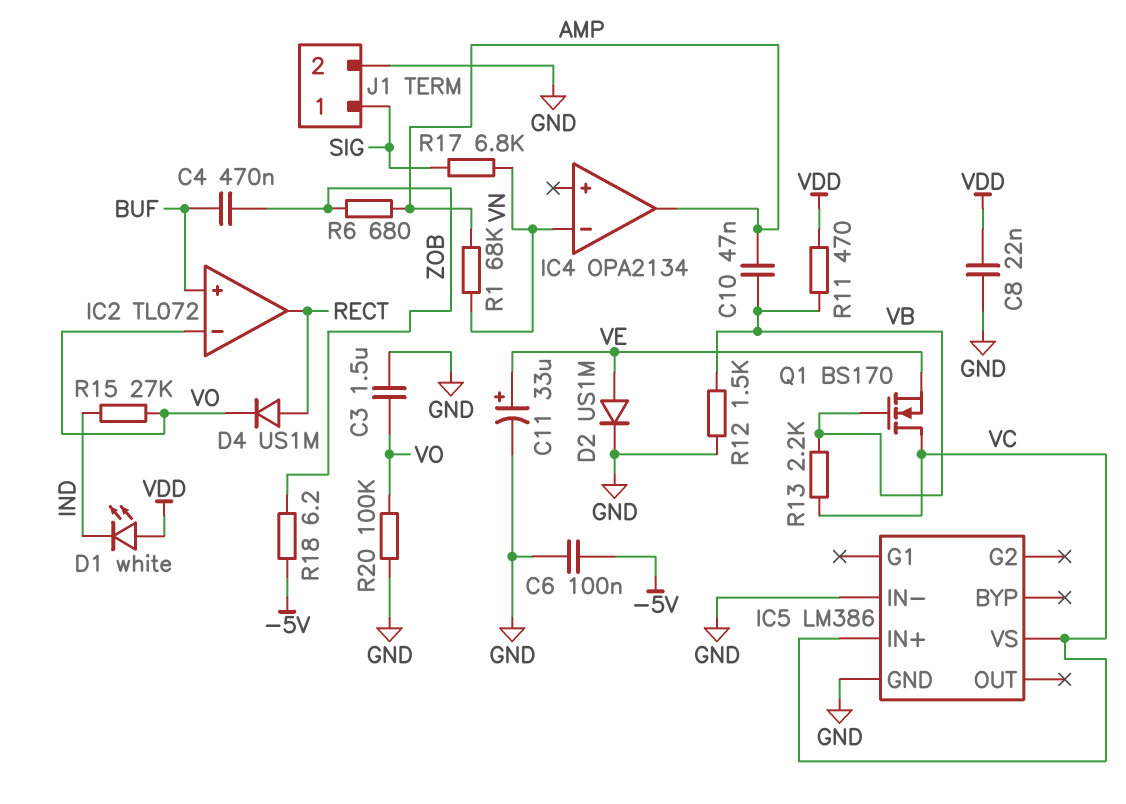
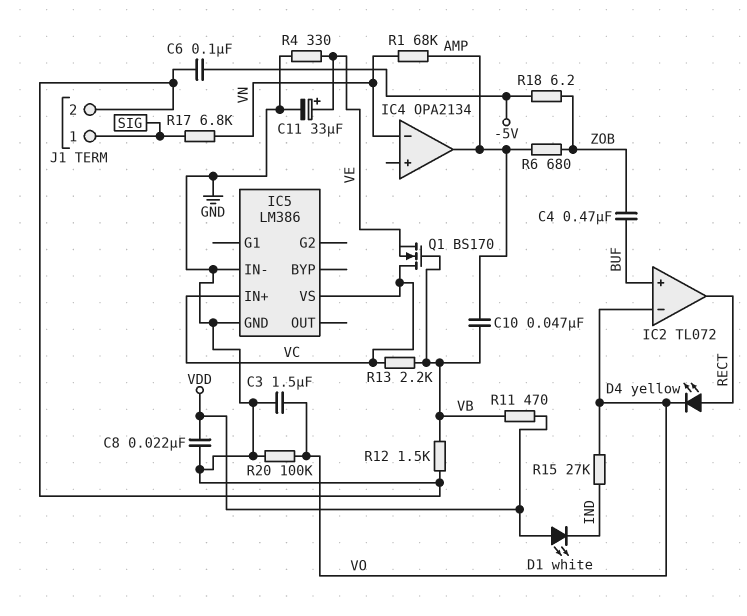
D2: diode US1M (A VE, K GND) -> none
D4: diode US1M (A RECT, K VO) -> LED yellow (A RECT, K VO)
R4: none -> 330 (GND, VE)

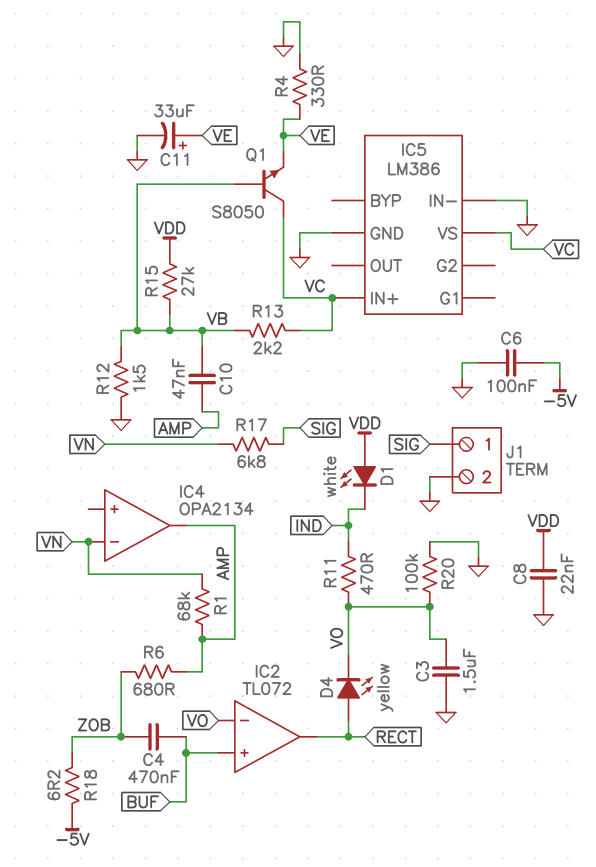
Q1: NMOS BS170 (G VB, D VC, S VE) -> NPN S8050 (B VB, C VC, E VE)
R11: 470 (VB, VDD) -> 470 (IND, VO)
R15: 27k (IND, VO) -> 27k (VB, VDD)

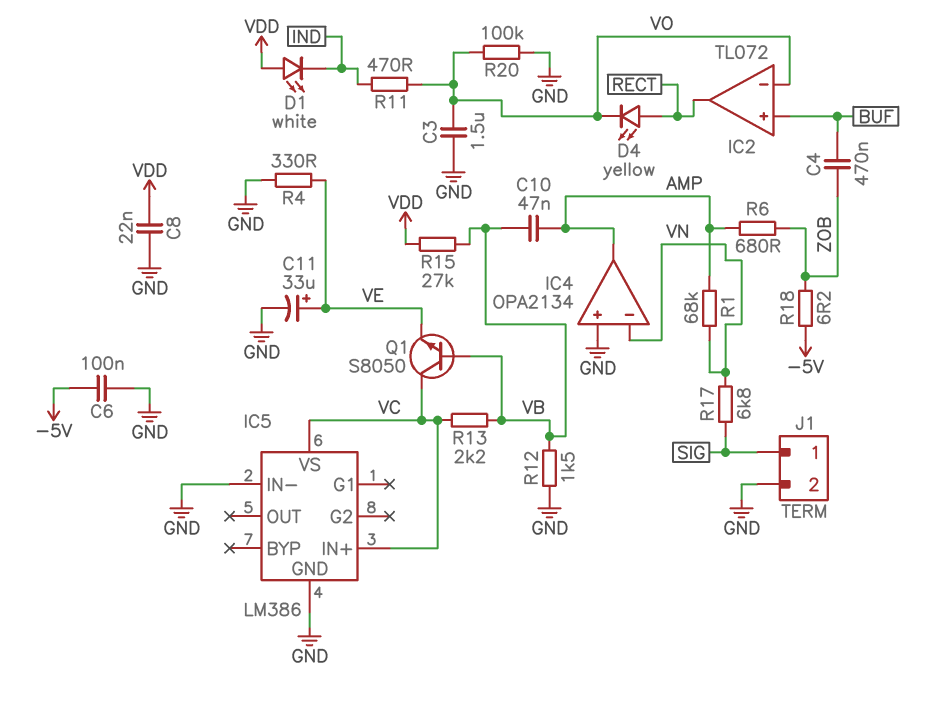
IC4 pin in+: none -> GND

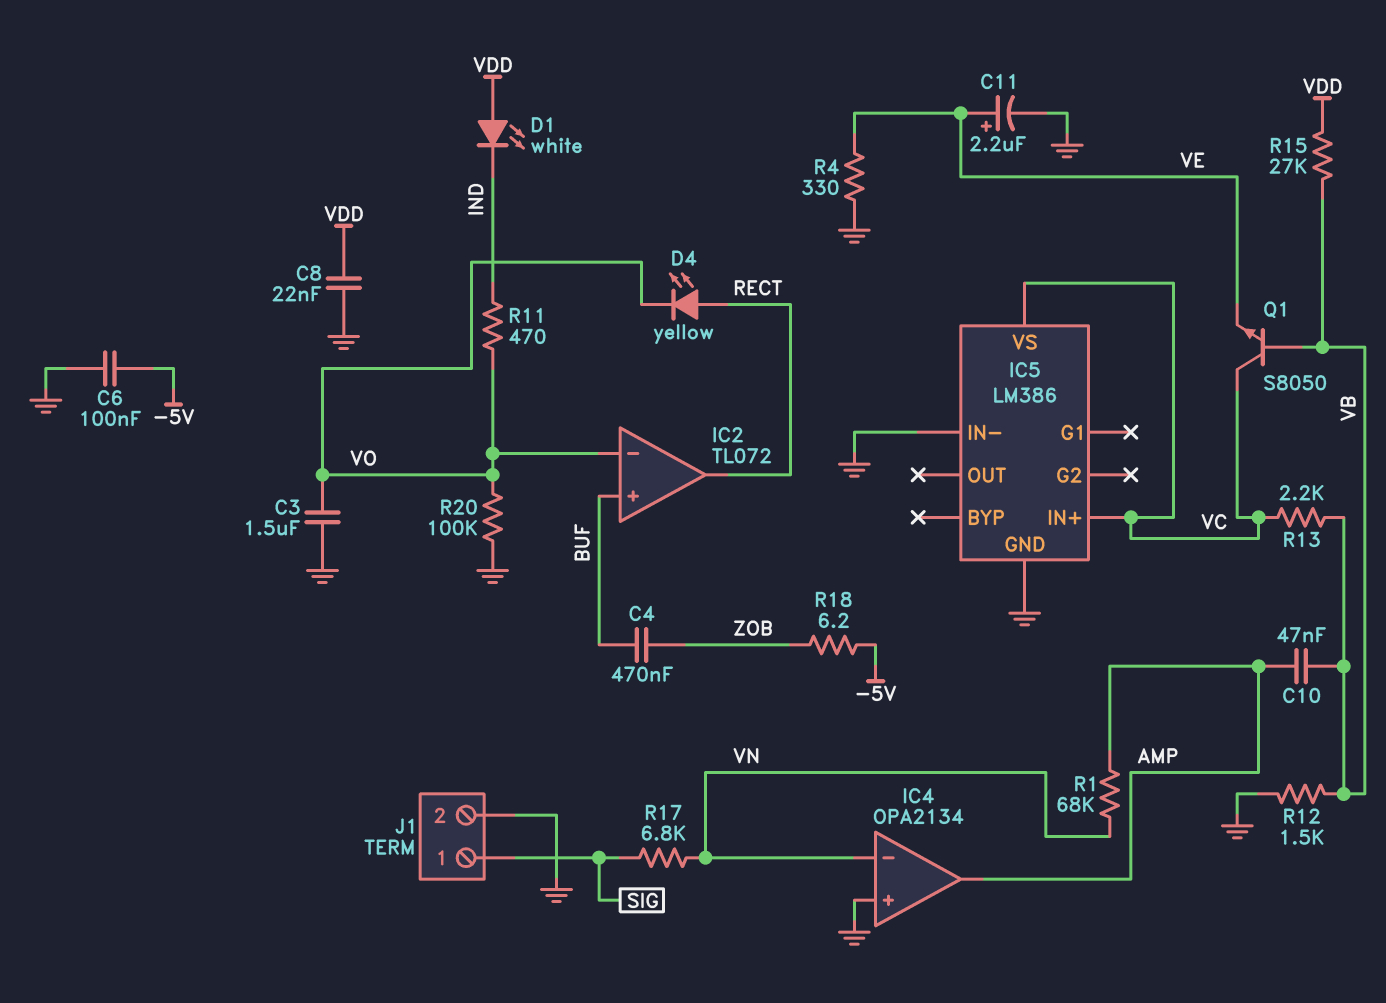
C11: 33uF (plus VE, minus GND) -> 2.2uF (plus VE, minus GND)
R6: 680 (AMP, ZOB) -> none

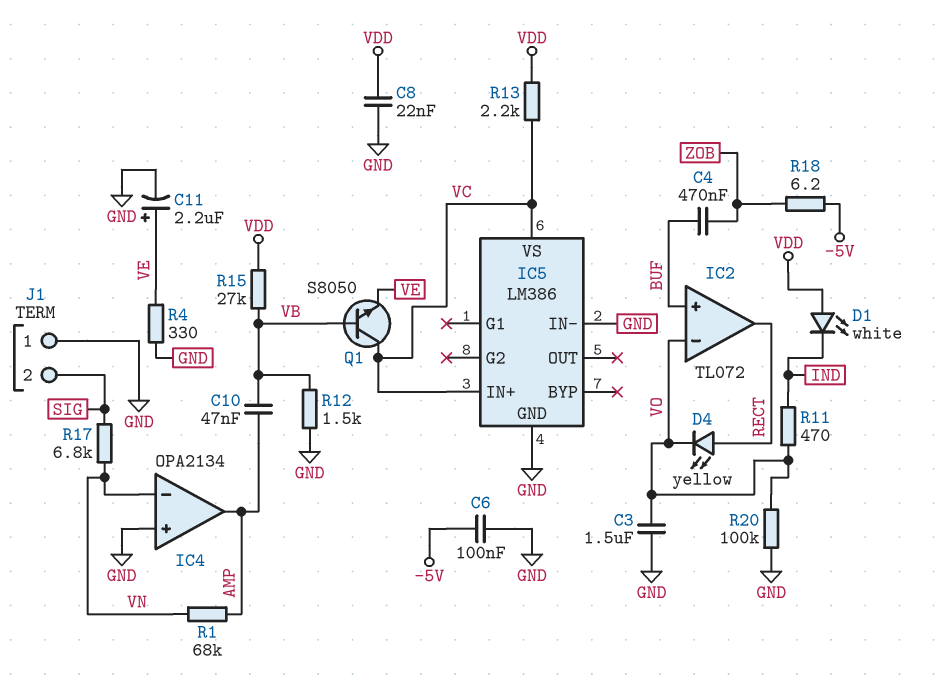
J1 pin 1: SIG -> GND
J1 pin 2: GND -> SIG
R13: 2.2k (VB, VC) -> 2.2k (VC, VDD)

